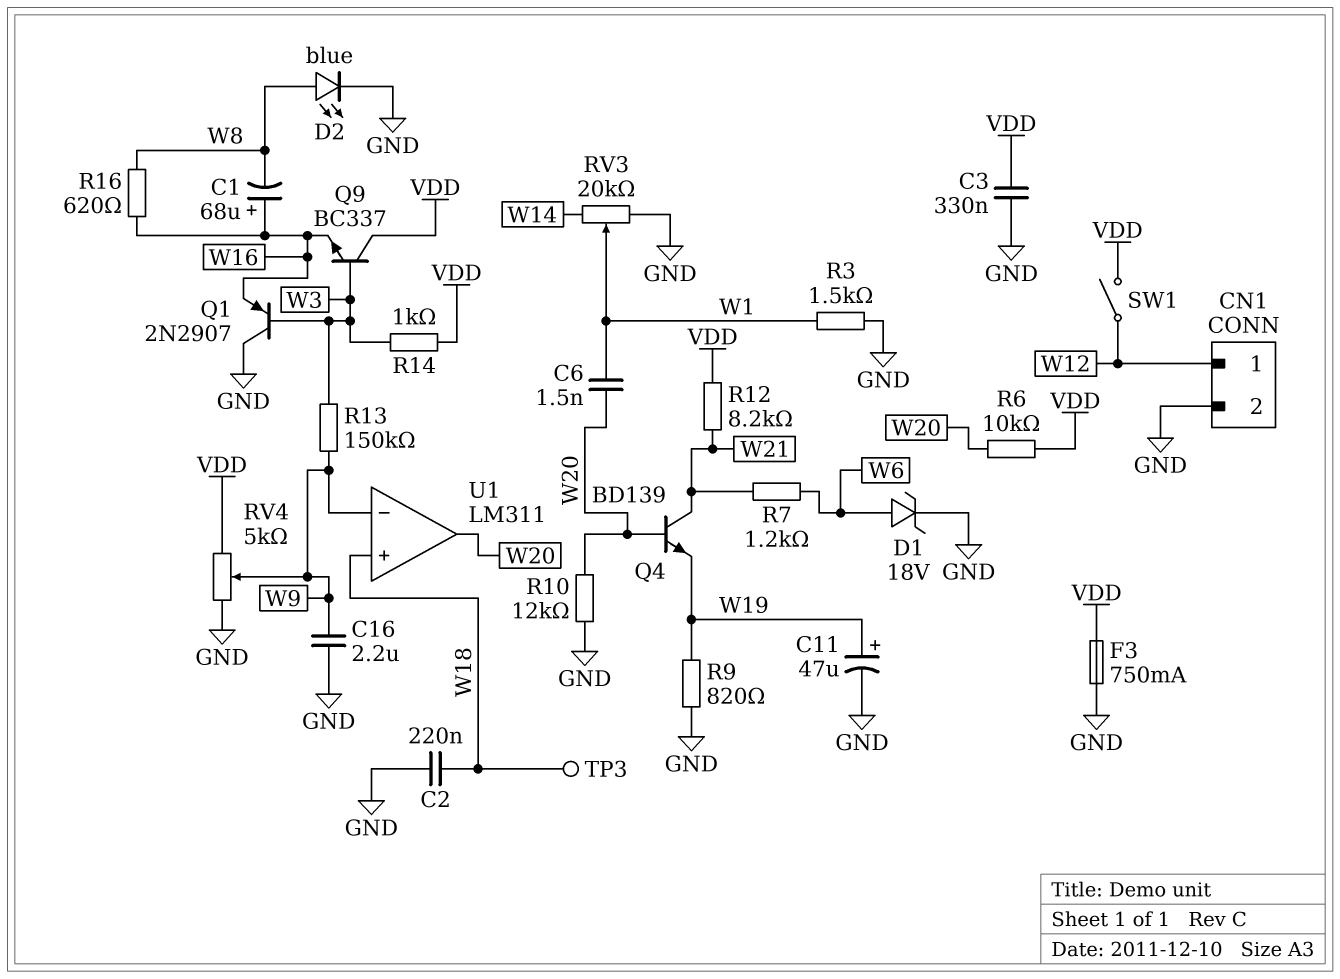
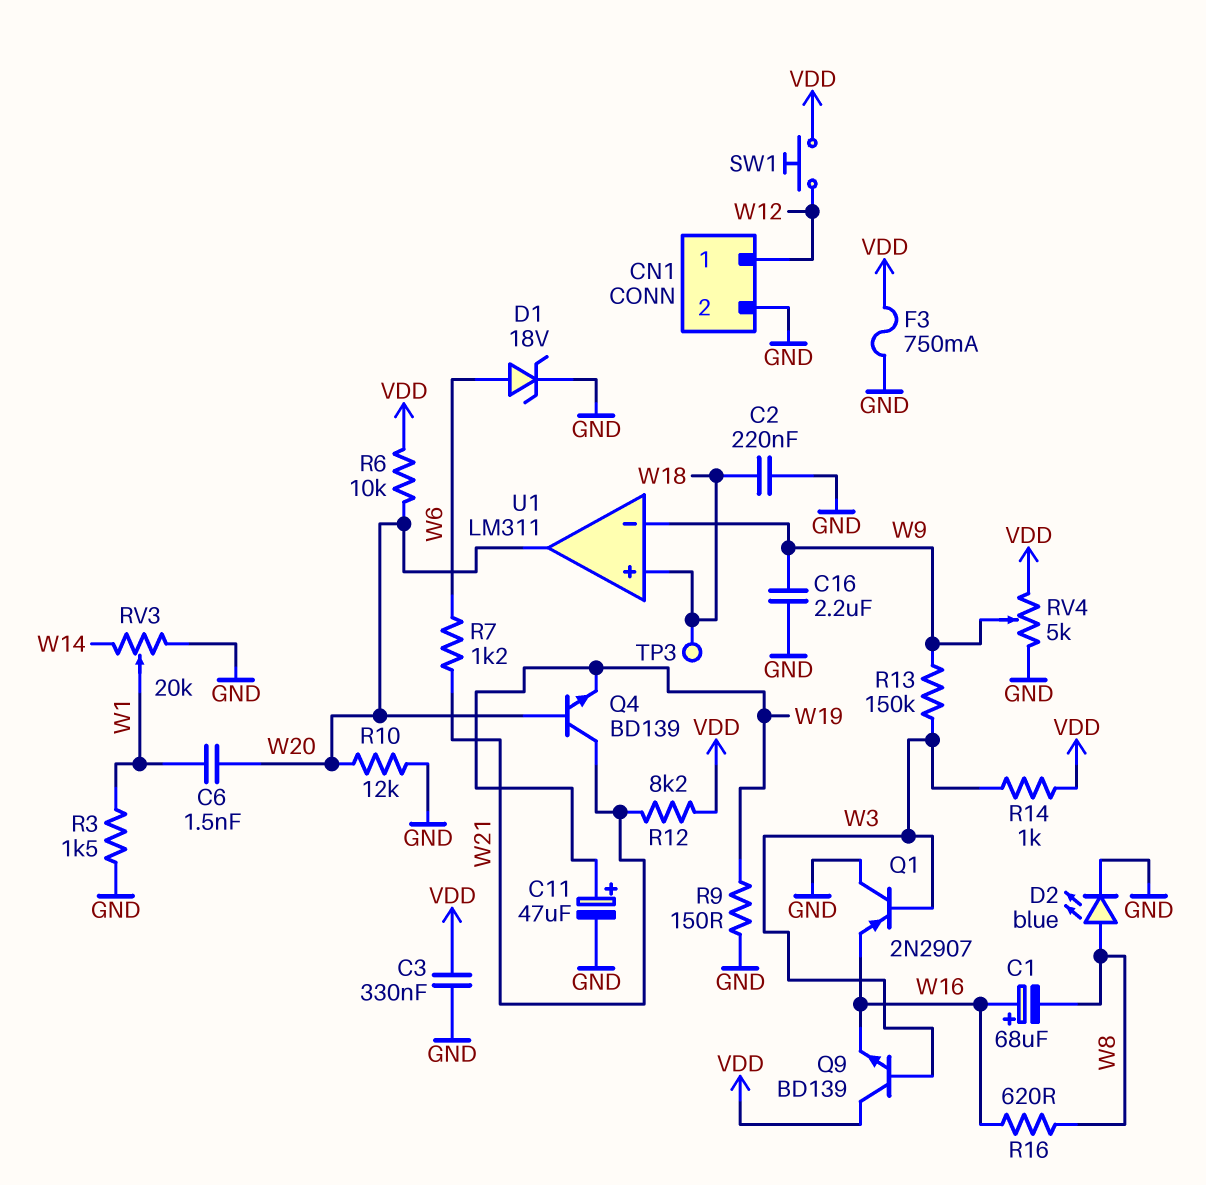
Q9: NPN BC337 (B W3, C VDD, E W16) -> NPN BD139 (B W3, C VDD, E W16)
R9: 820 (GND, W19) -> 150 (GND, W19)
SW1: switch (VDD, W12) -> button (VDD, W12)

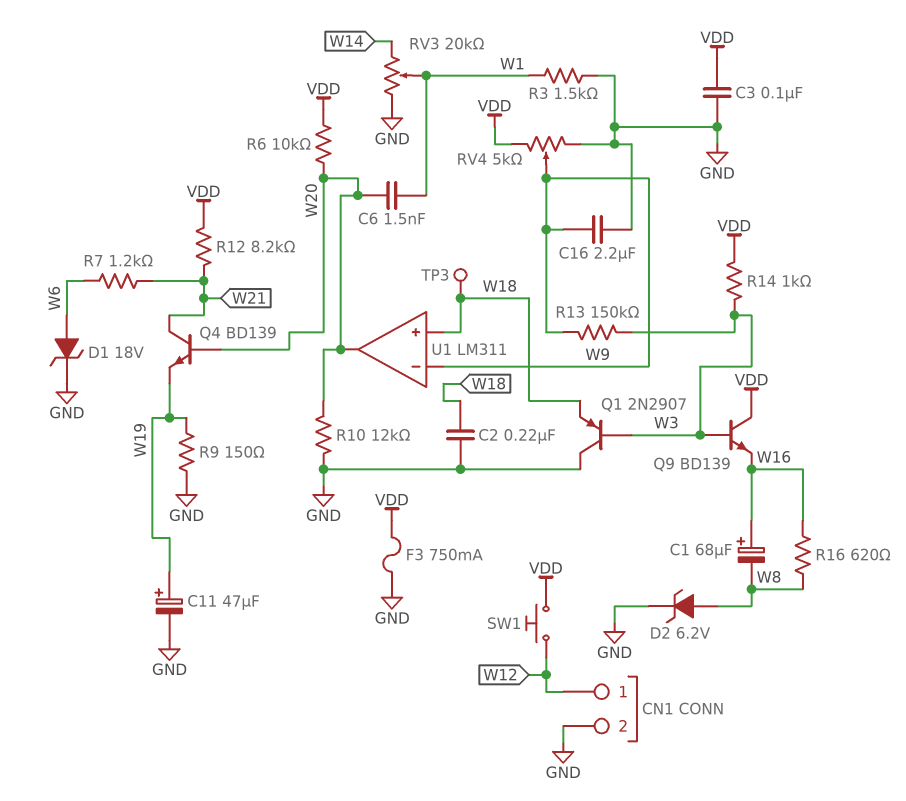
C3: 330nF (GND, VDD) -> 100nF (GND, VDD)
D2: LED blue (A W8, K GND) -> zener 6.2V (A W8, K GND)
Q1: PNP 2N2907 (B W3, C GND, E W16) -> PNP 2N2907 (B W3, C GND, E W18)

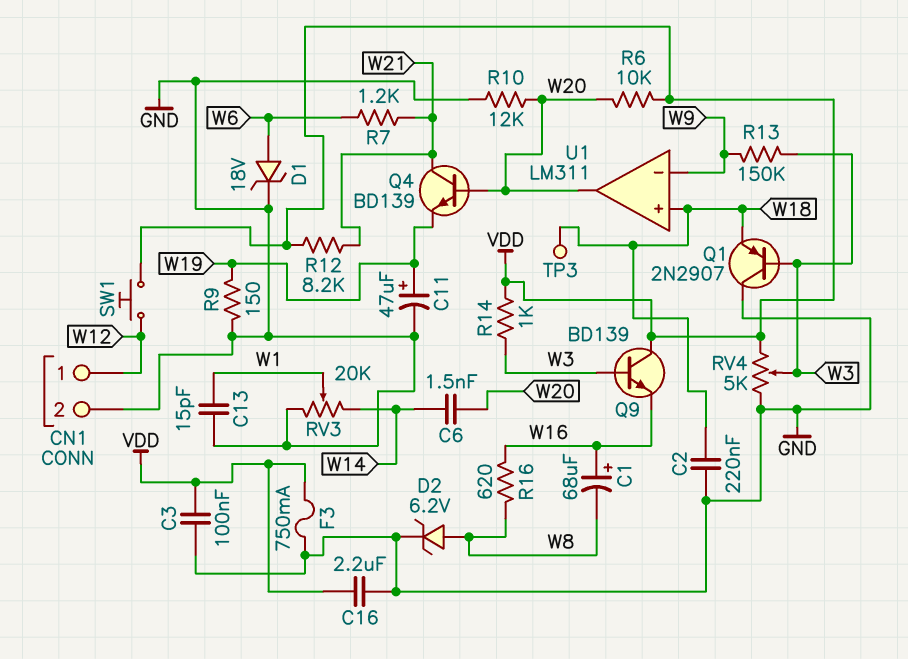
C6: 1.5nF (W1, W20) -> 1.5nF (W14, W20)
C13: none -> 15pF (GND, W1)
C16: 2.2uF (GND, W9) -> 2.2uF (GND, VDD)
R3: 1.5k (GND, W1) -> none
RV4: 5k (GND, VDD, wiper W9) -> 5k (GND, VDD, wiper W3)

